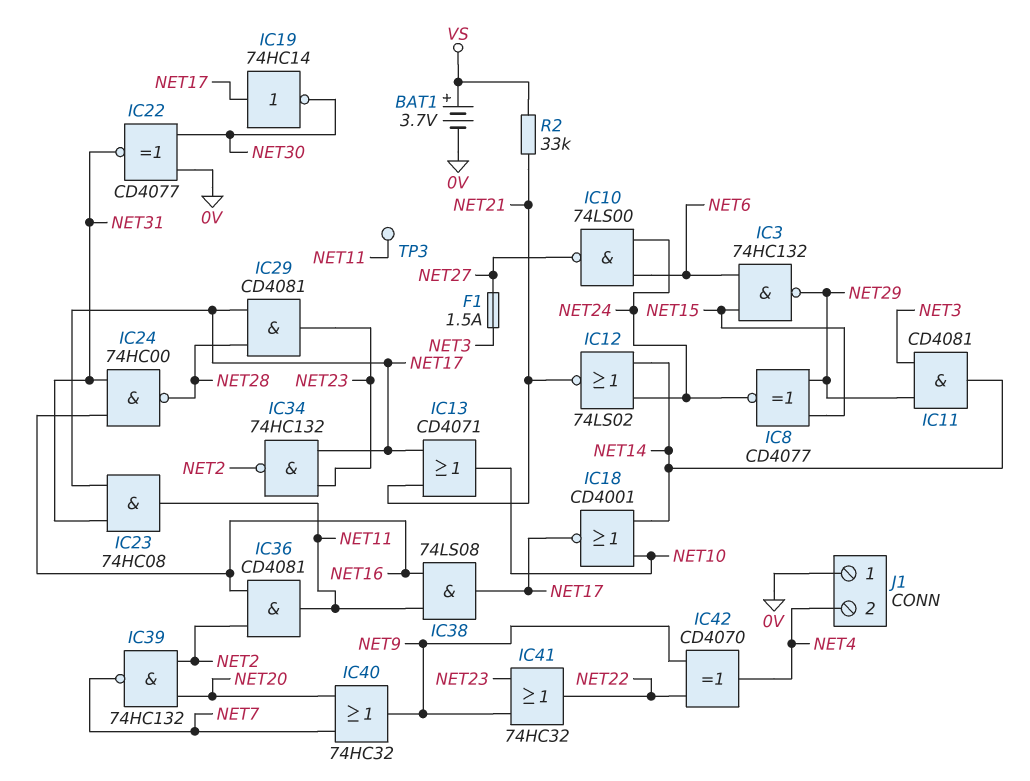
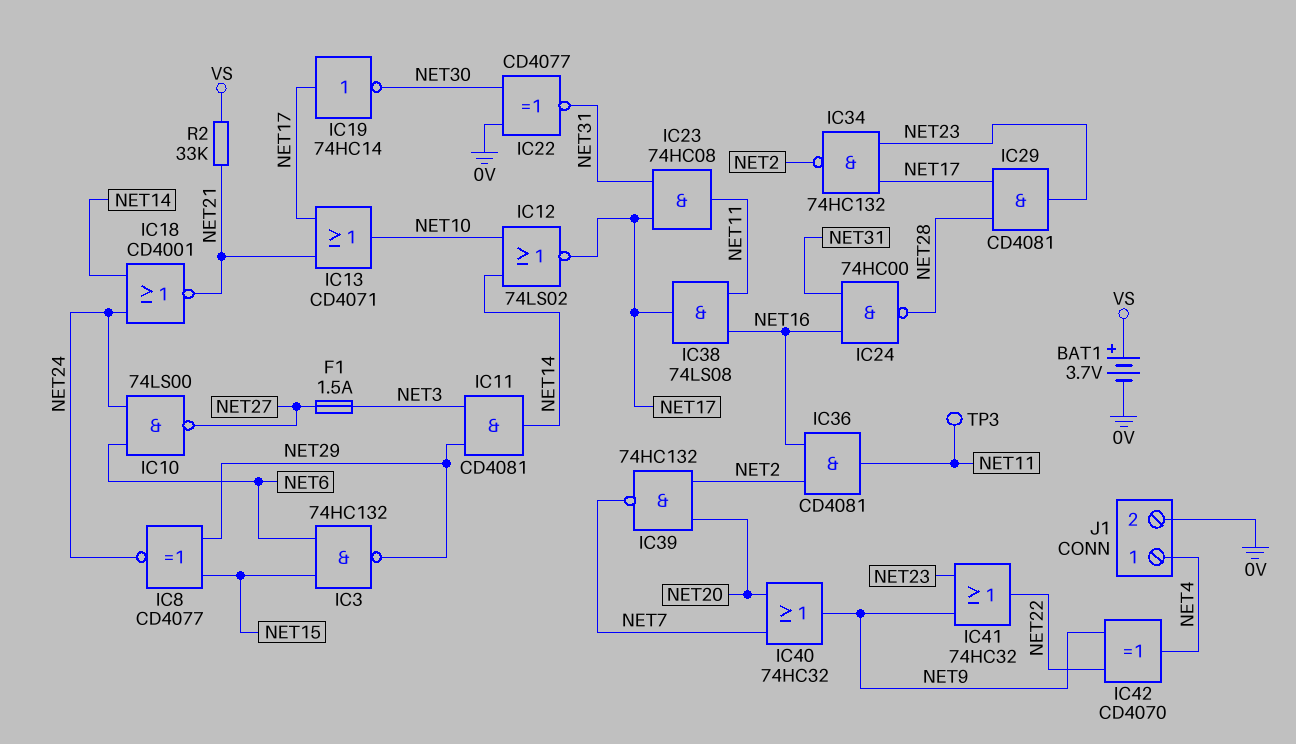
IC12: NOR 74LS02 (in NET14, in NET24, out NET21) -> NOR 74LS02 (in NET10, in NET14, out NET17)
IC18: NOR CD4001 (in NET10, in NET14, out NET17) -> NOR CD4001 (in NET14, in NET24, out NET21)
J1 pin 1: 0V -> NET4
J1 pin 2: NET4 -> 0V

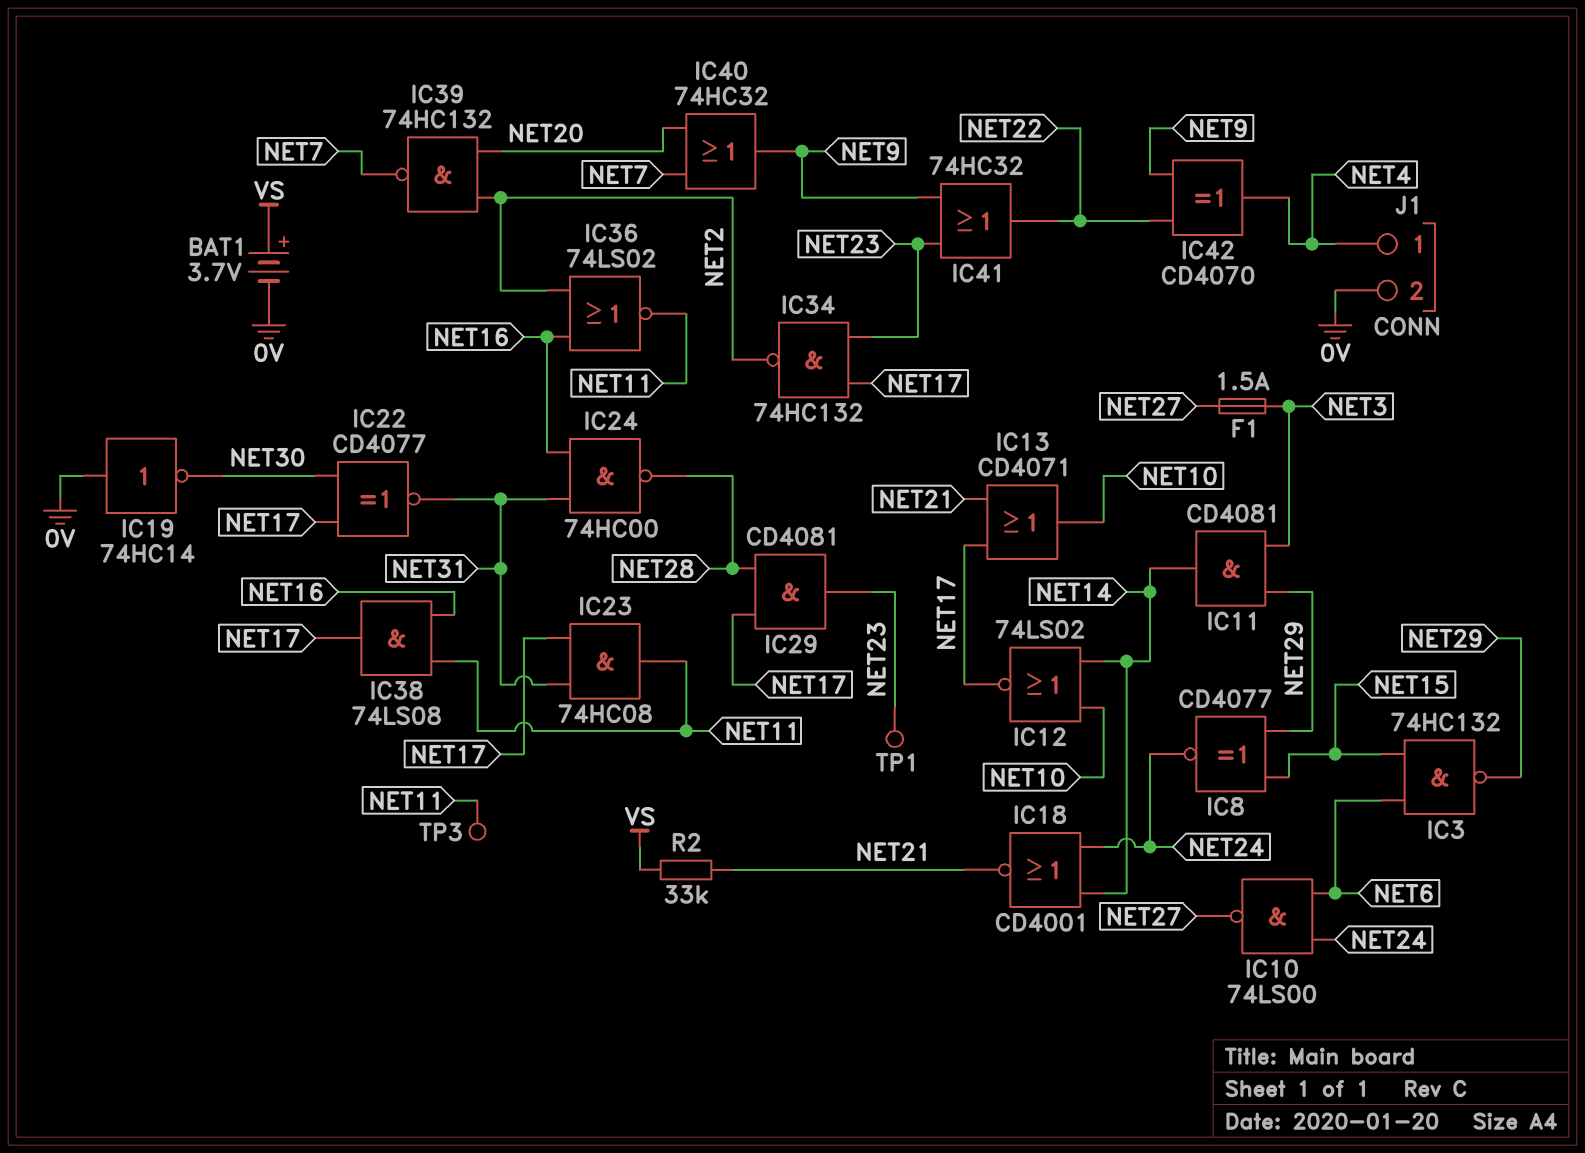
IC19: NOT 74HC14 (in NET17, out NET30) -> NOT 74HC14 (in 0V, out NET30)
IC22: XNOR CD4077 (in 0V, in NET30, out NET31) -> XNOR CD4077 (in NET17, in NET30, out NET31)
IC36: AND CD4081 (in NET2, in NET16, out NET11) -> NOR 74LS02 (in NET2, in NET16, out NET11)
TP1: none -> test point (NET23)

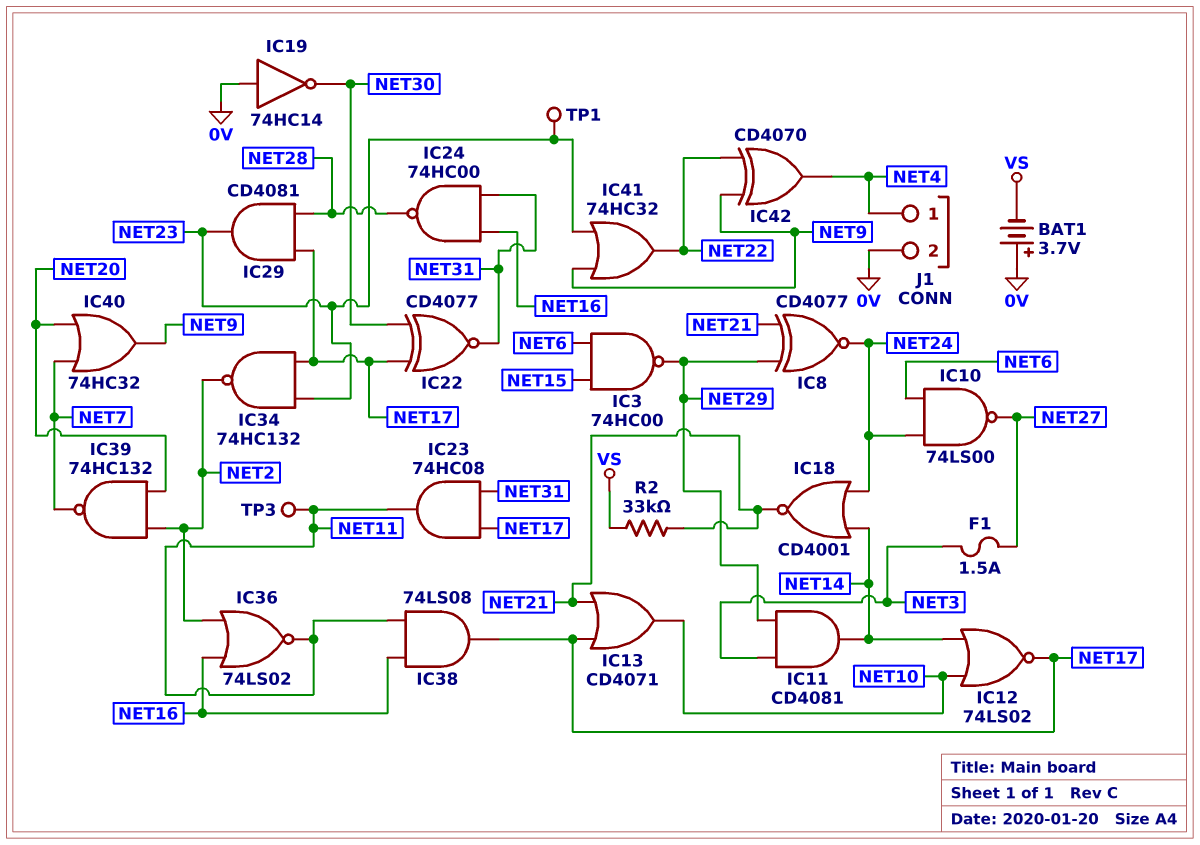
BAT1: 3.7V (plus VS, minus 0V) -> 3.7V (plus 0V, minus VS)
IC3: NAND 74HC132 (in NET6, in NET15, out NET29) -> NAND 74HC00 (in NET6, in NET15, out NET29)
IC8: XNOR CD4077 (in NET15, in NET29, out NET24) -> XNOR CD4077 (in NET21, in NET29, out NET24)

